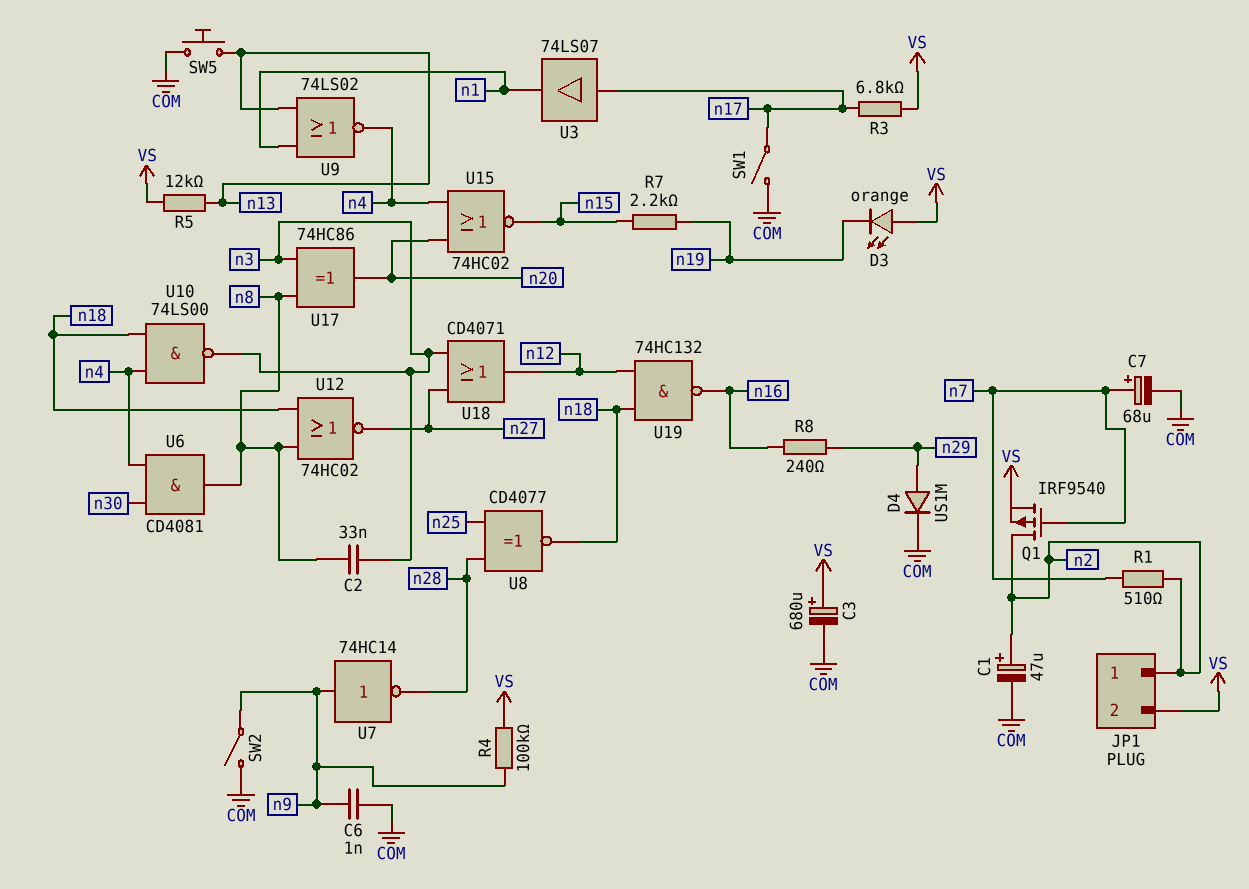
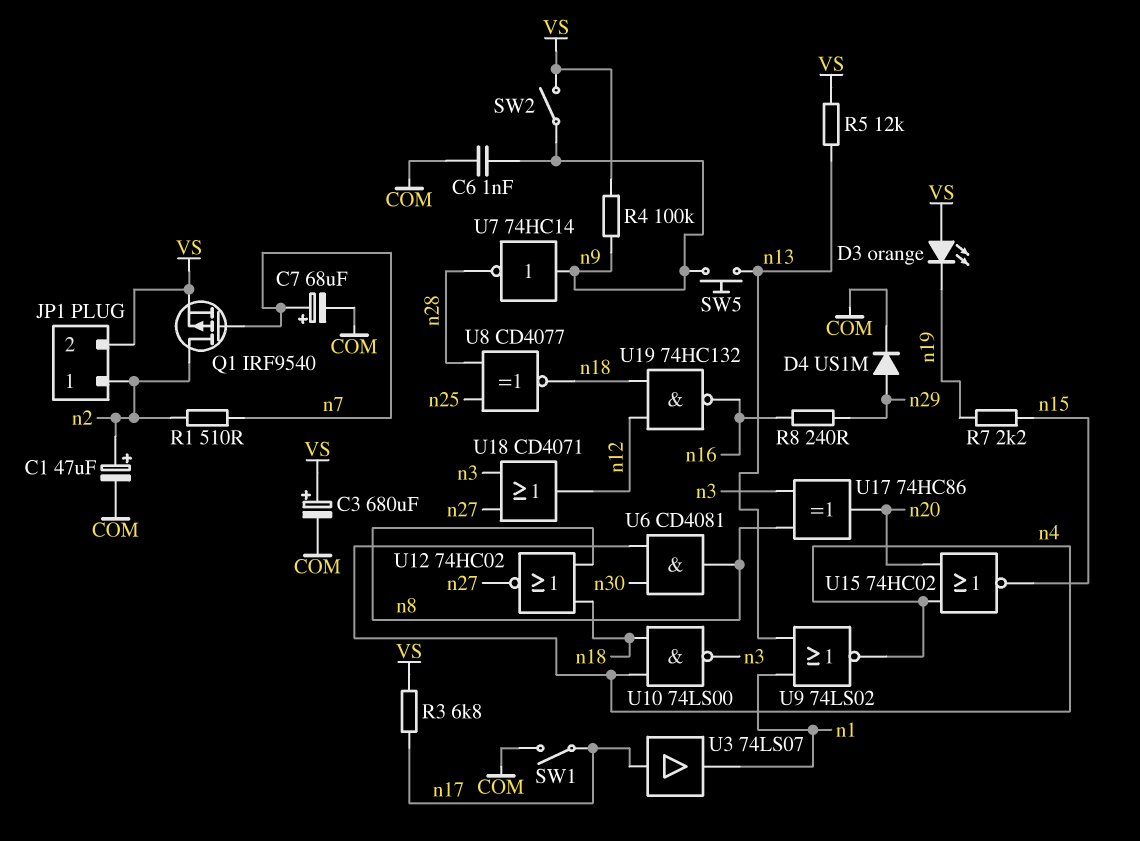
C2: 33nF (n3, n8) -> none
SW2: switch (COM, n9) -> switch (VS, n9)
SW5: button (COM, n13) -> button (n9, n13)

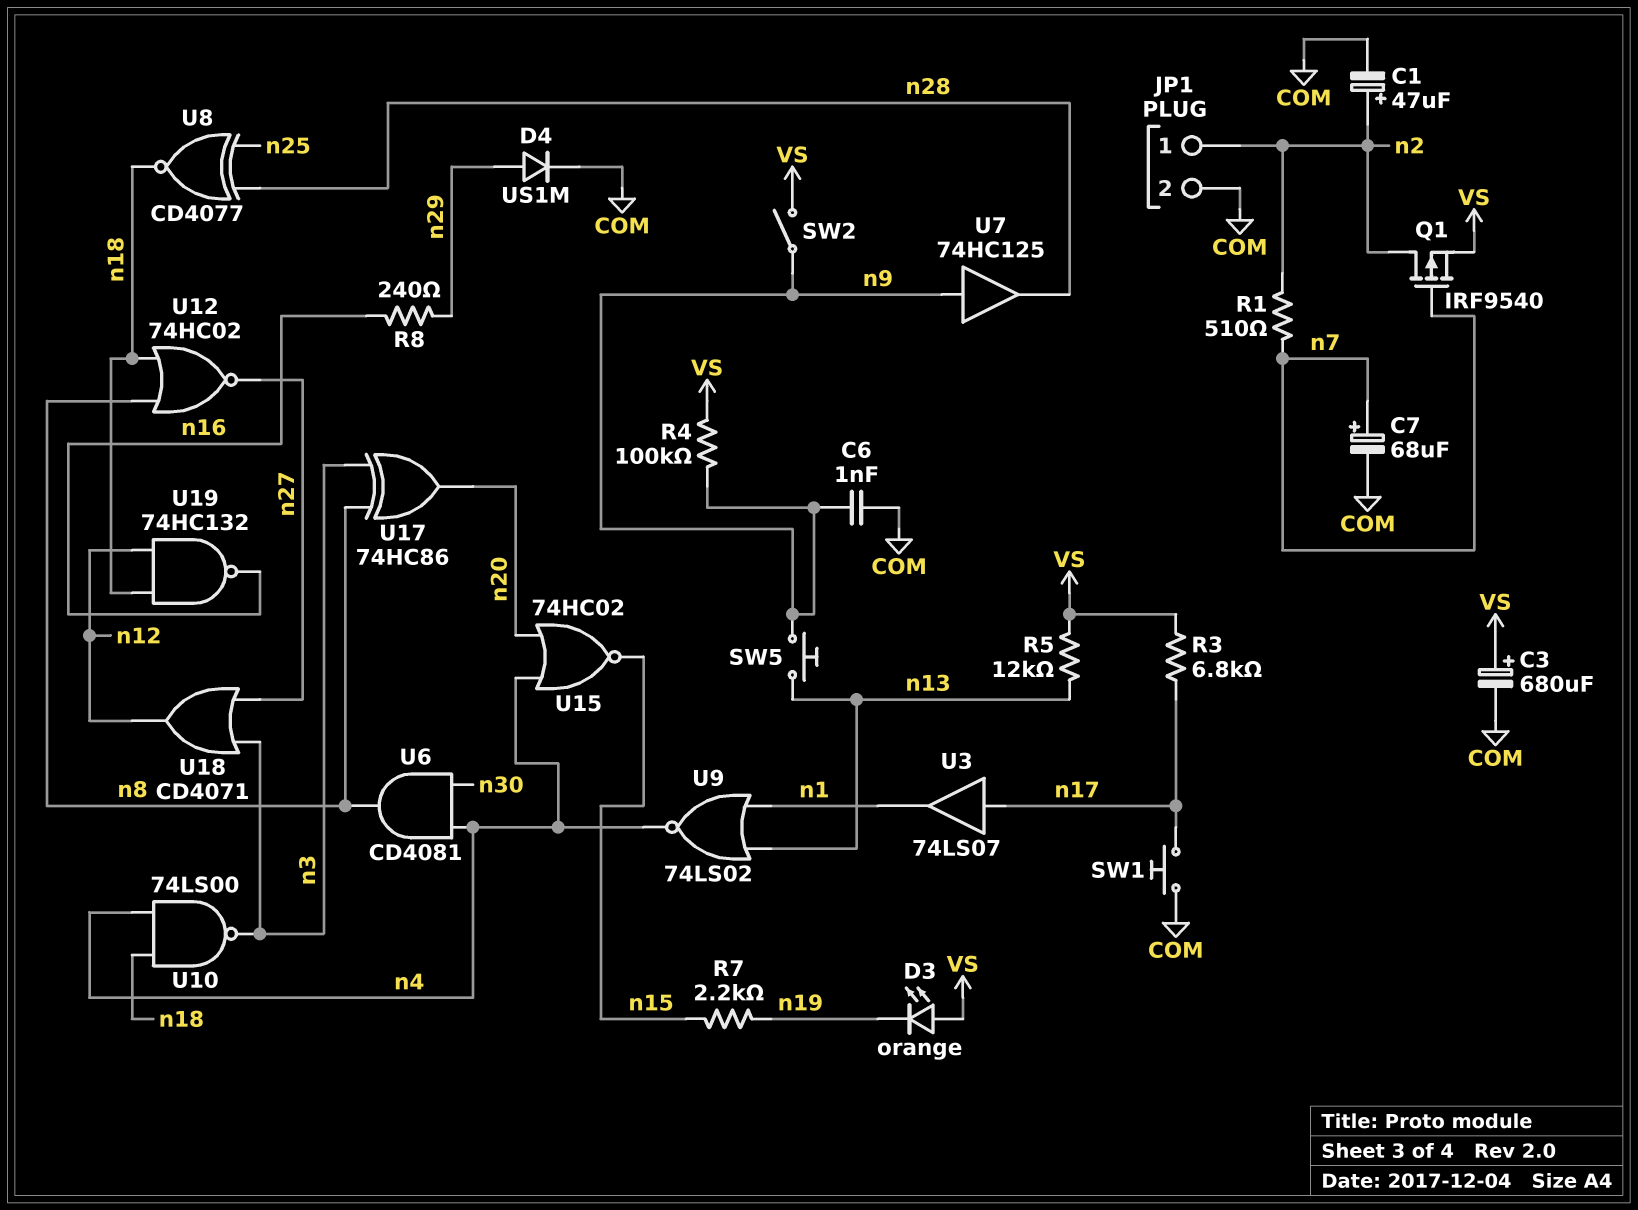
JP1 pin 2: VS -> COM
SW1: switch (COM, n17) -> button (COM, n17)
U7: NOT 74HC14 (in n9, out n28) -> buffer 74HC125 (in n9, out n28)

